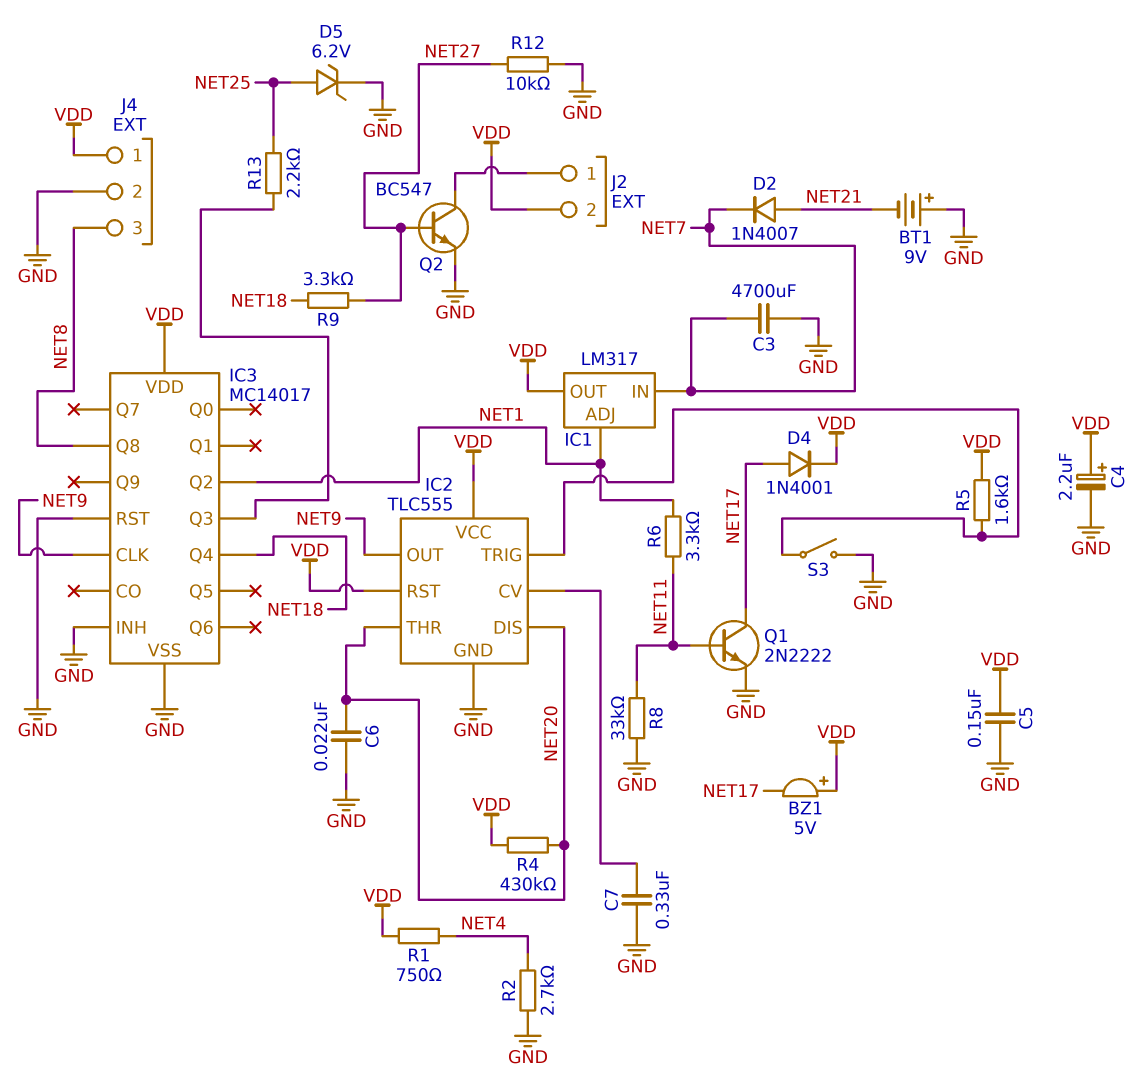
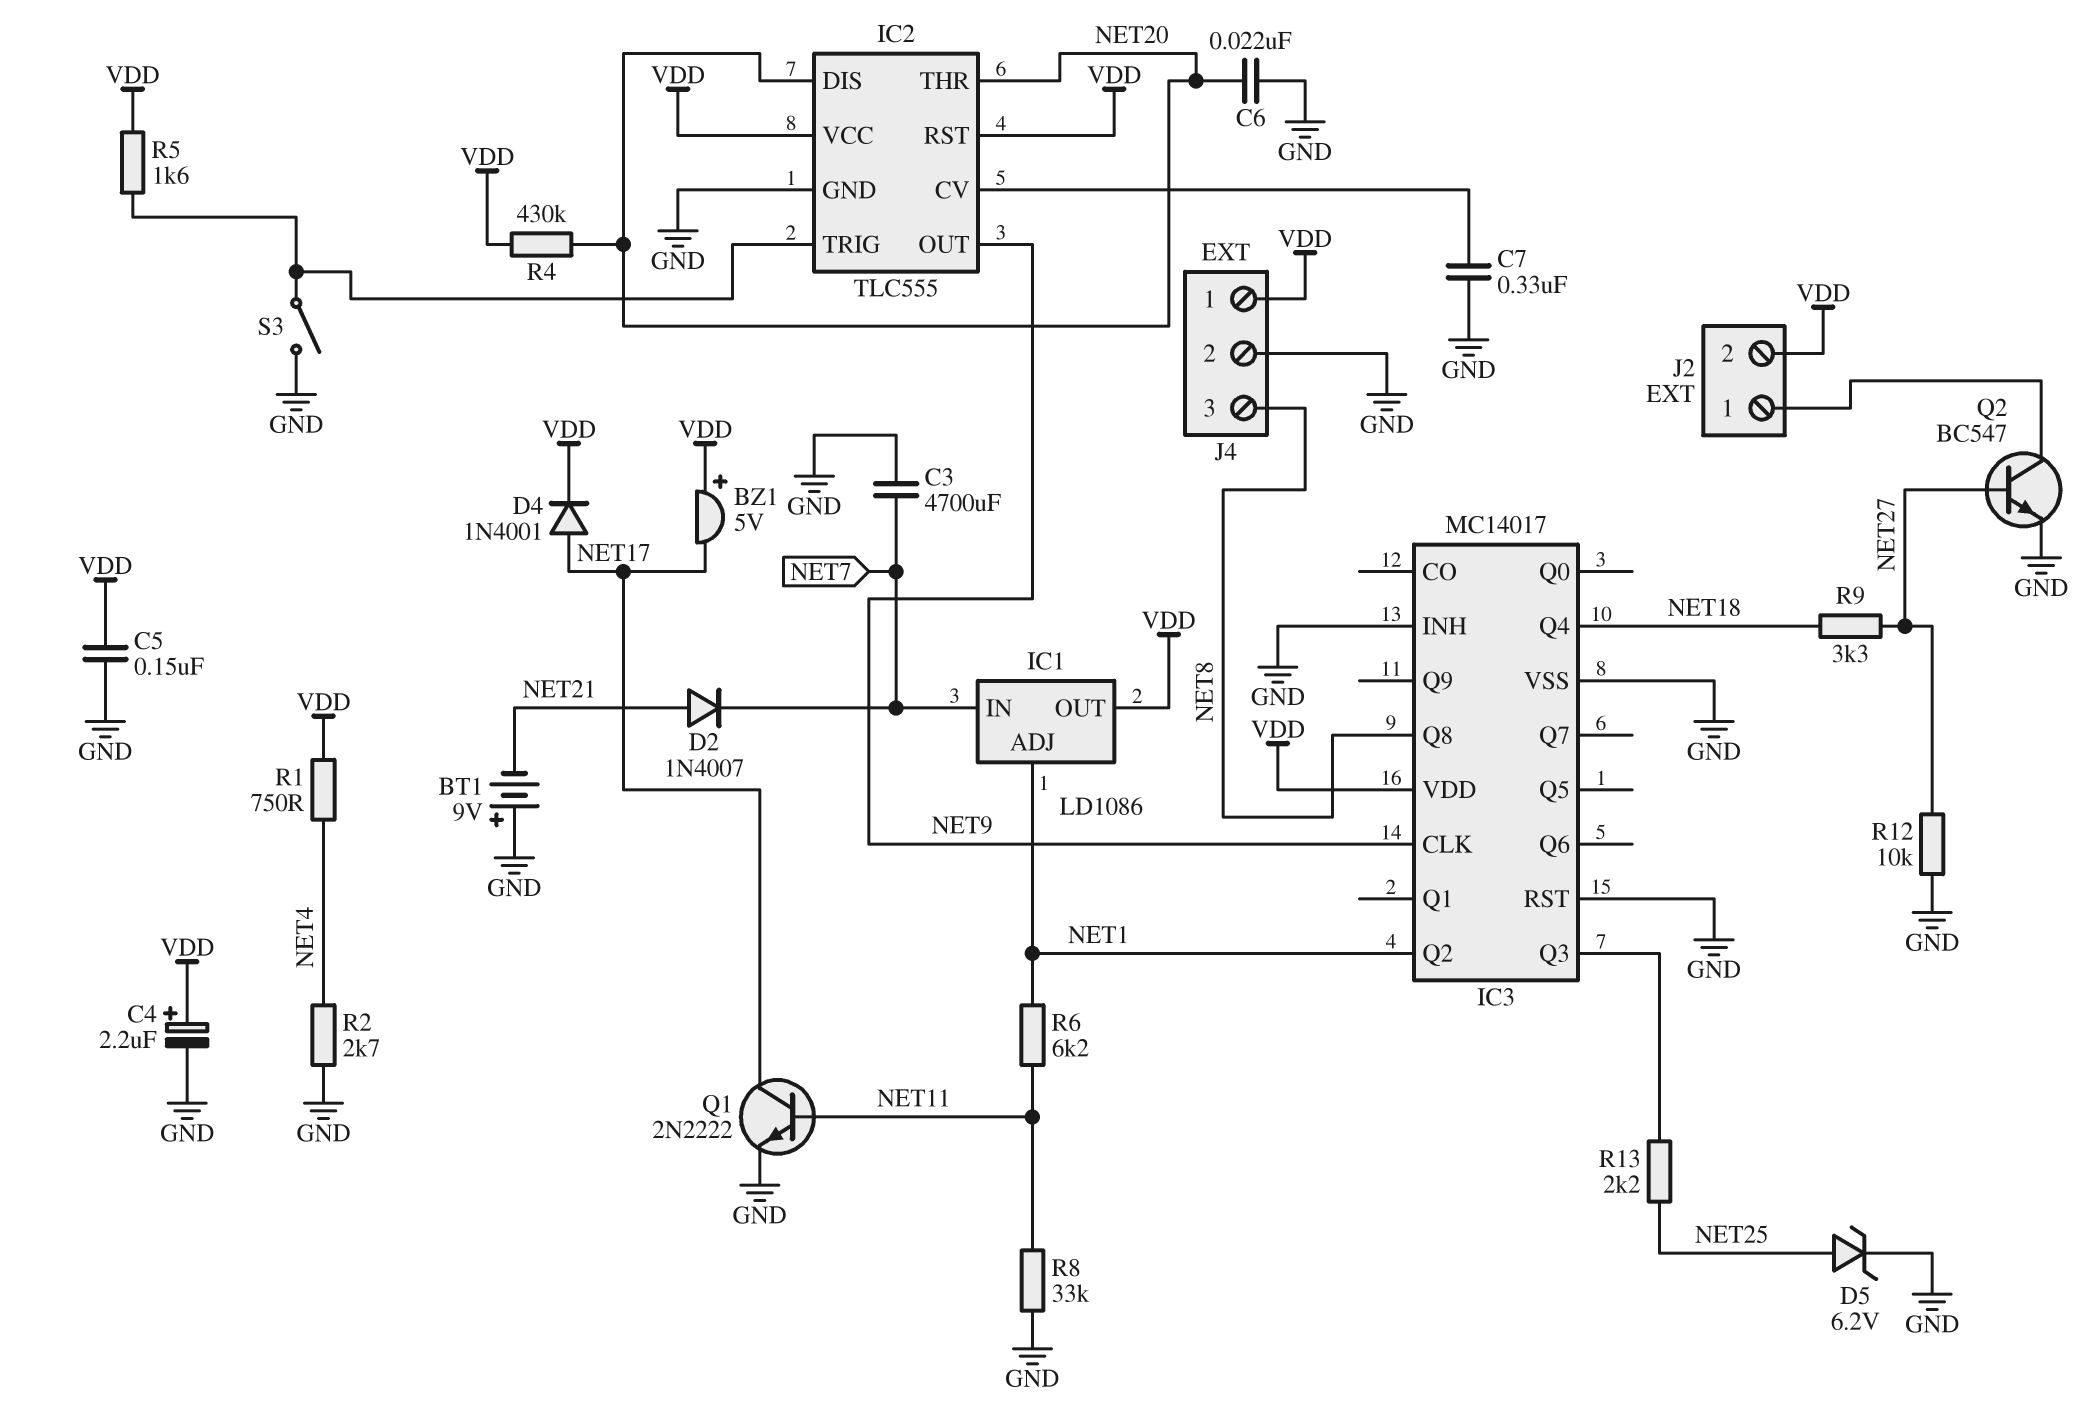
IC1: LM317 -> LD1086
R6: 3.3k (NET1, NET11) -> 6.2k (NET1, NET11)

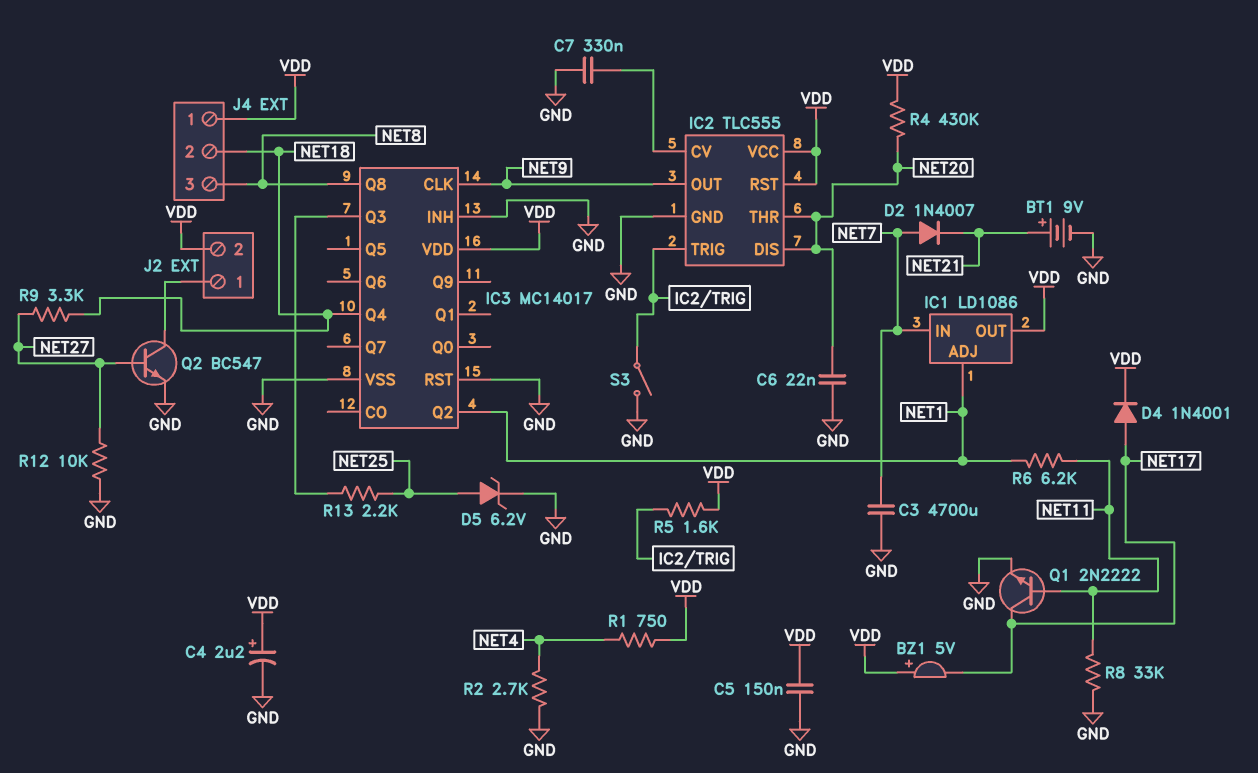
BT1: 9V (plus GND, minus NET21) -> 9V (plus NET21, minus GND)
D2: diode 1N4007 (A NET21, K NET7) -> diode 1N4007 (A NET7, K NET21)
J4 pin 2: GND -> NET18

